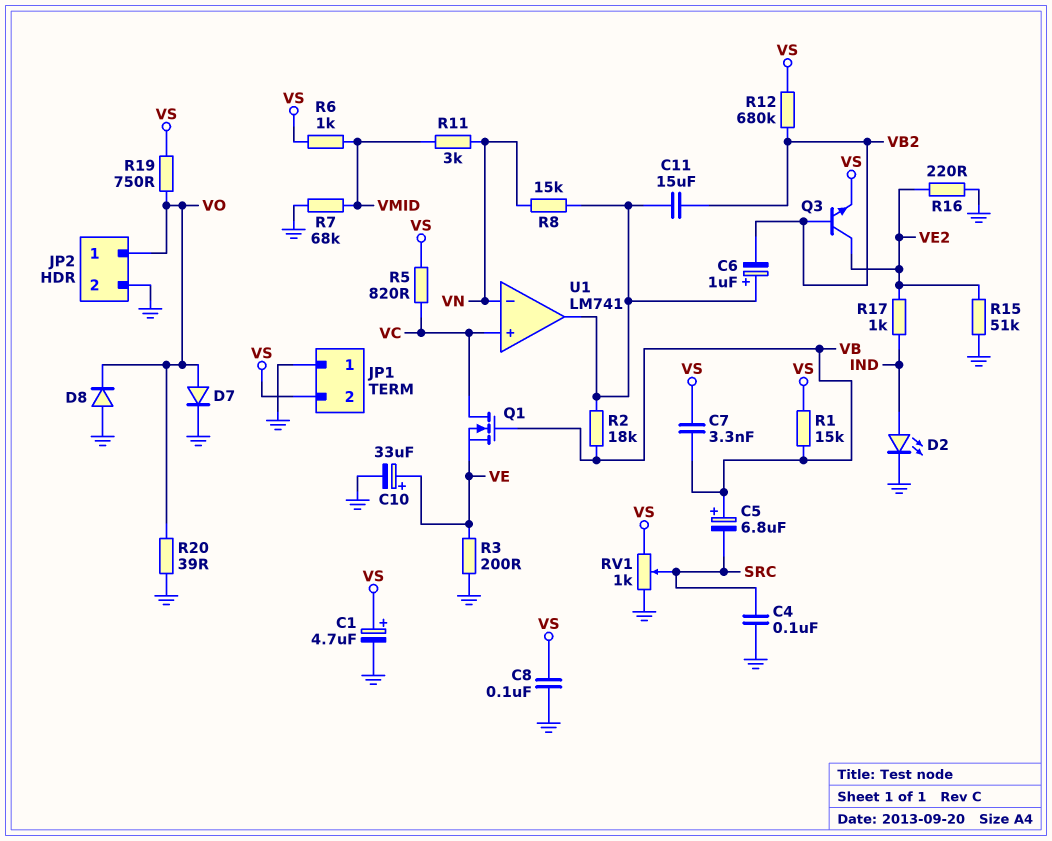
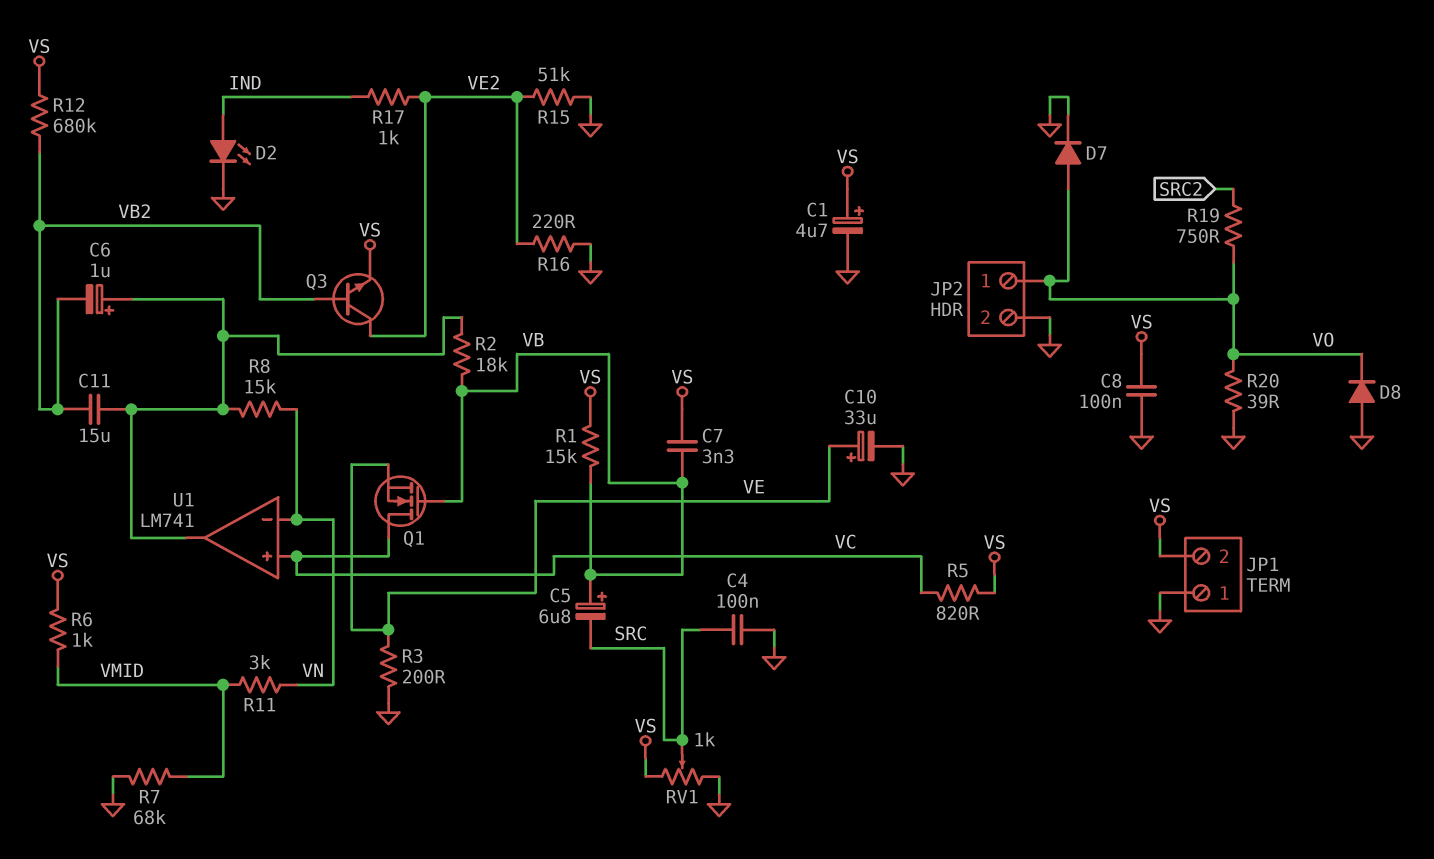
R19: 750 (VO, VS) -> 750 (SRC2, VO)

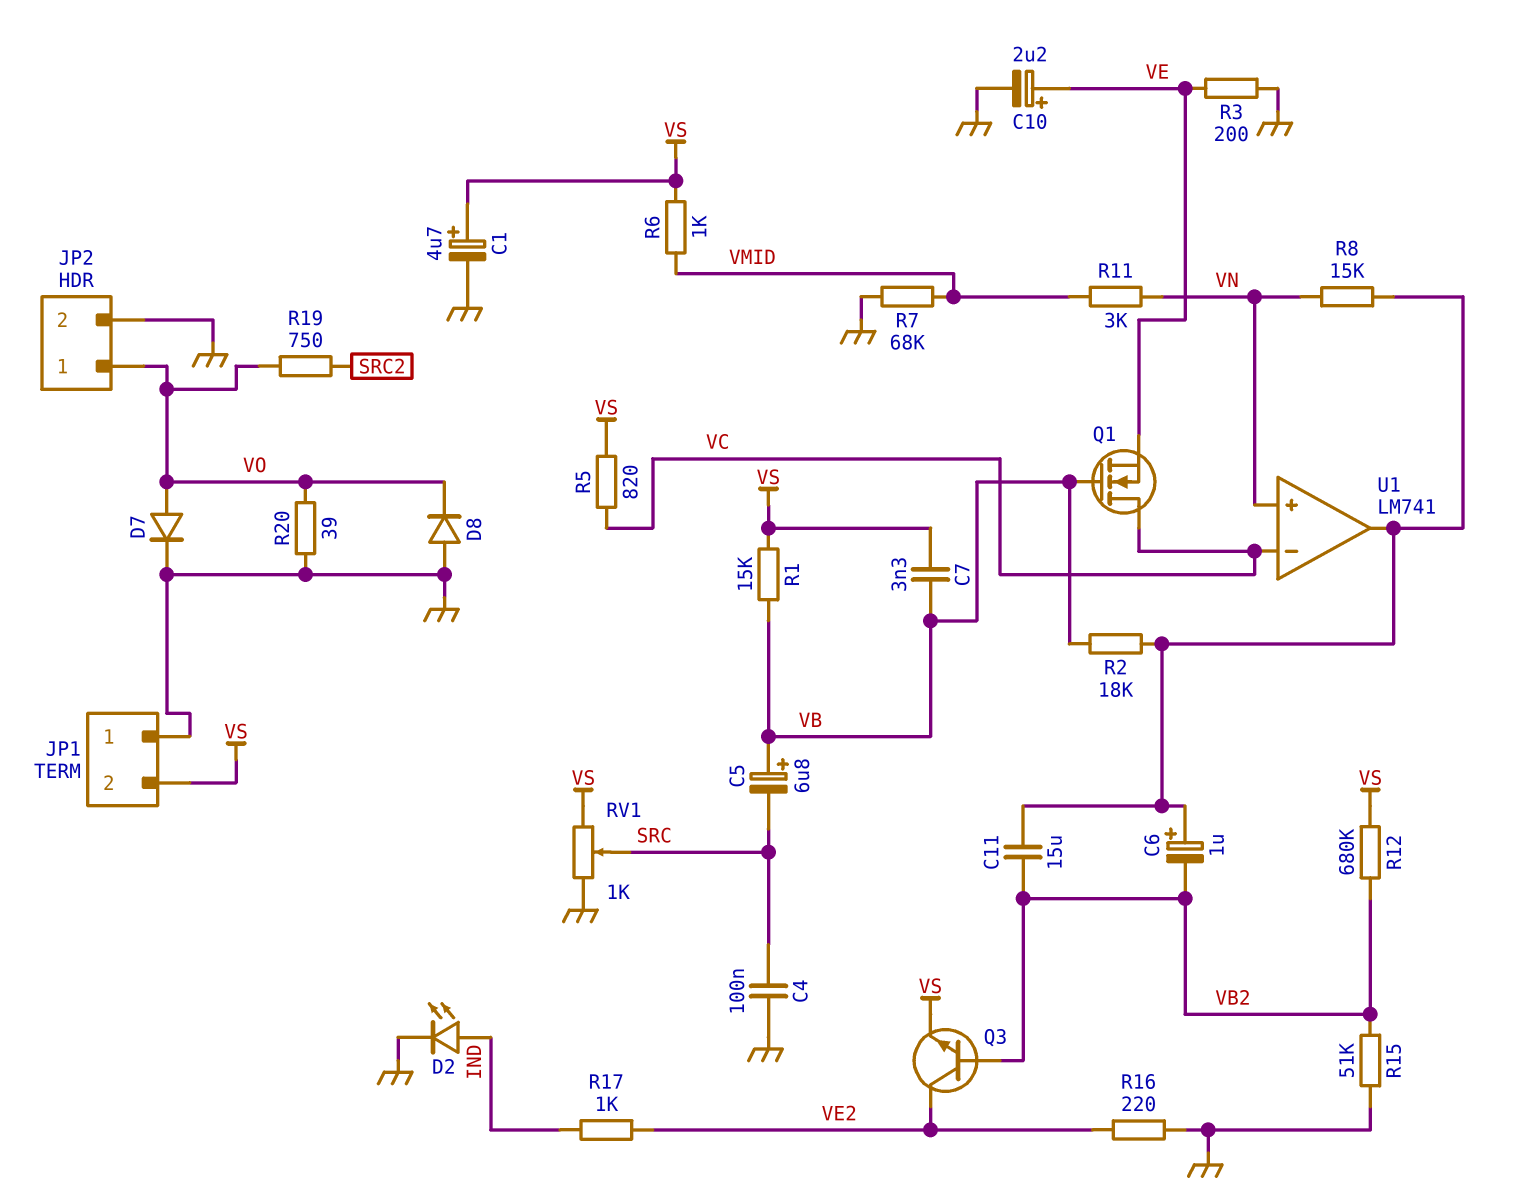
C8: 100nF (GND, VS) -> none
C10: 33uF (plus VE, minus GND) -> 2.2uF (plus VE, minus GND)
R15: 51k (GND, VE2) -> 51k (GND, VB2)
U1 pin in+: VC -> VN
U1 pin in-: VN -> VC

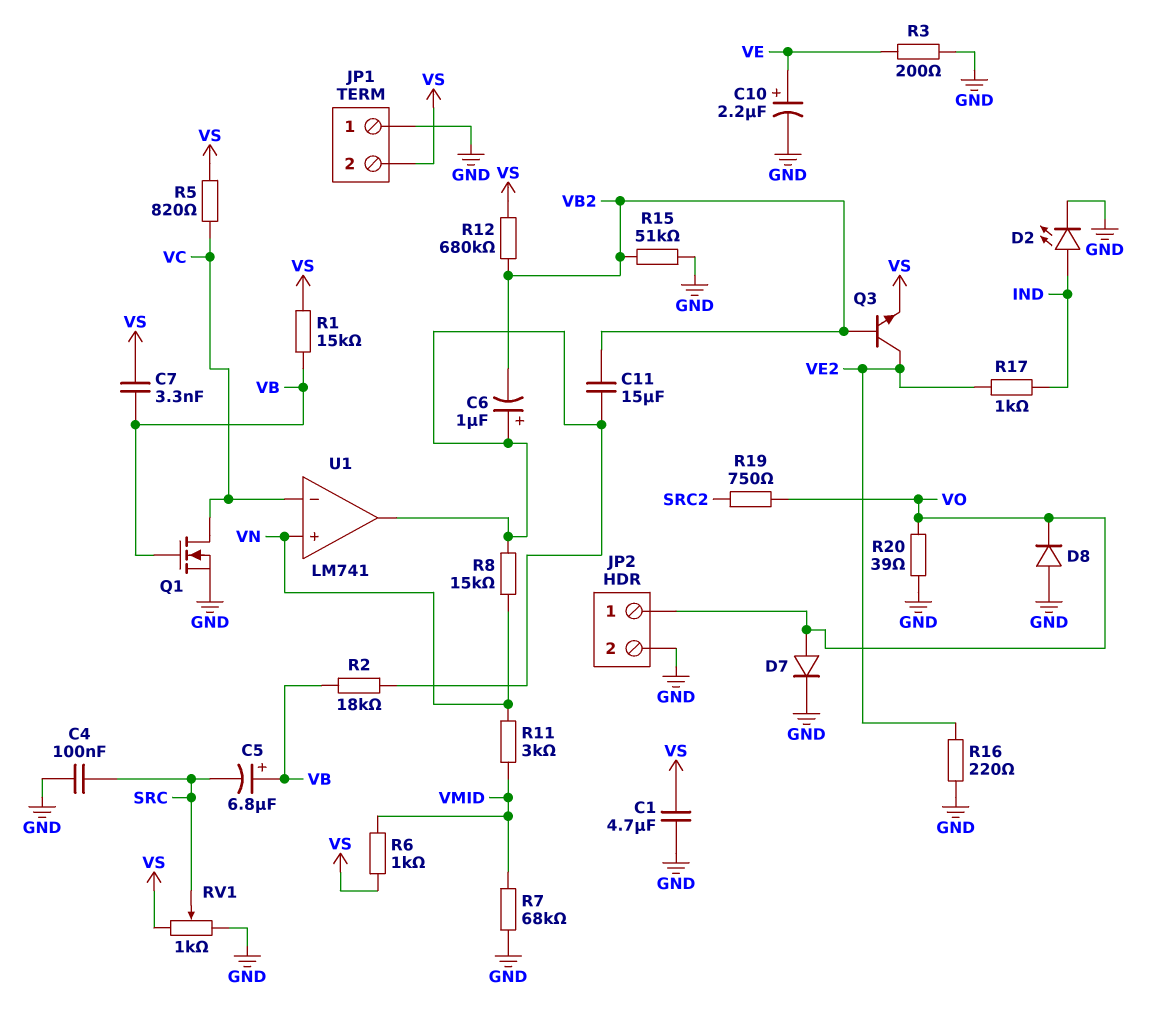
C1: 4.7uF (plus VS, minus GND) -> 4.7uF (GND, VS)
Q1: NMOS (G VB, D VC, S VE) -> NMOS (G VB, D VC, S GND)

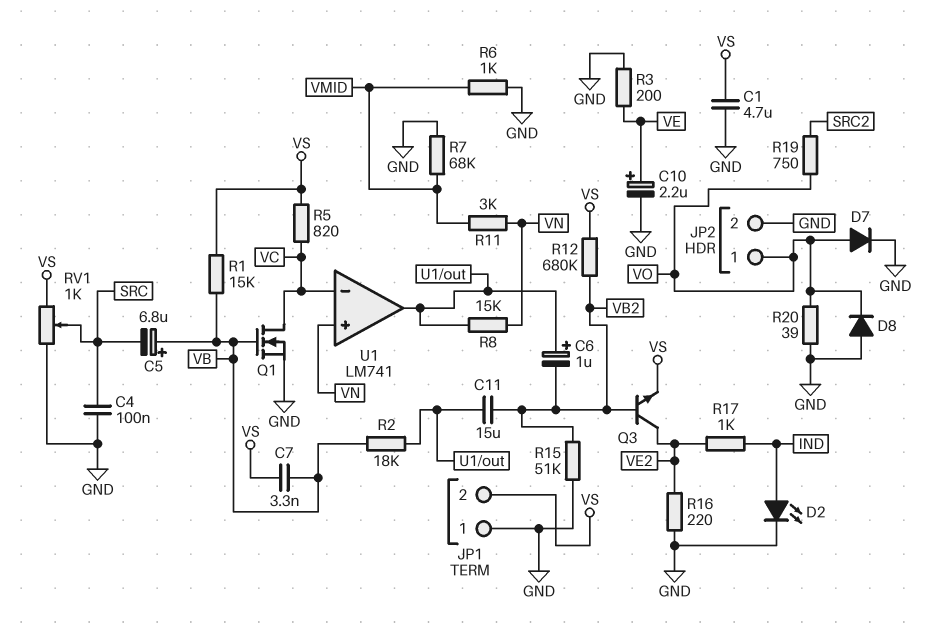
R6: 1k (VMID, VS) -> 1k (GND, VMID)

